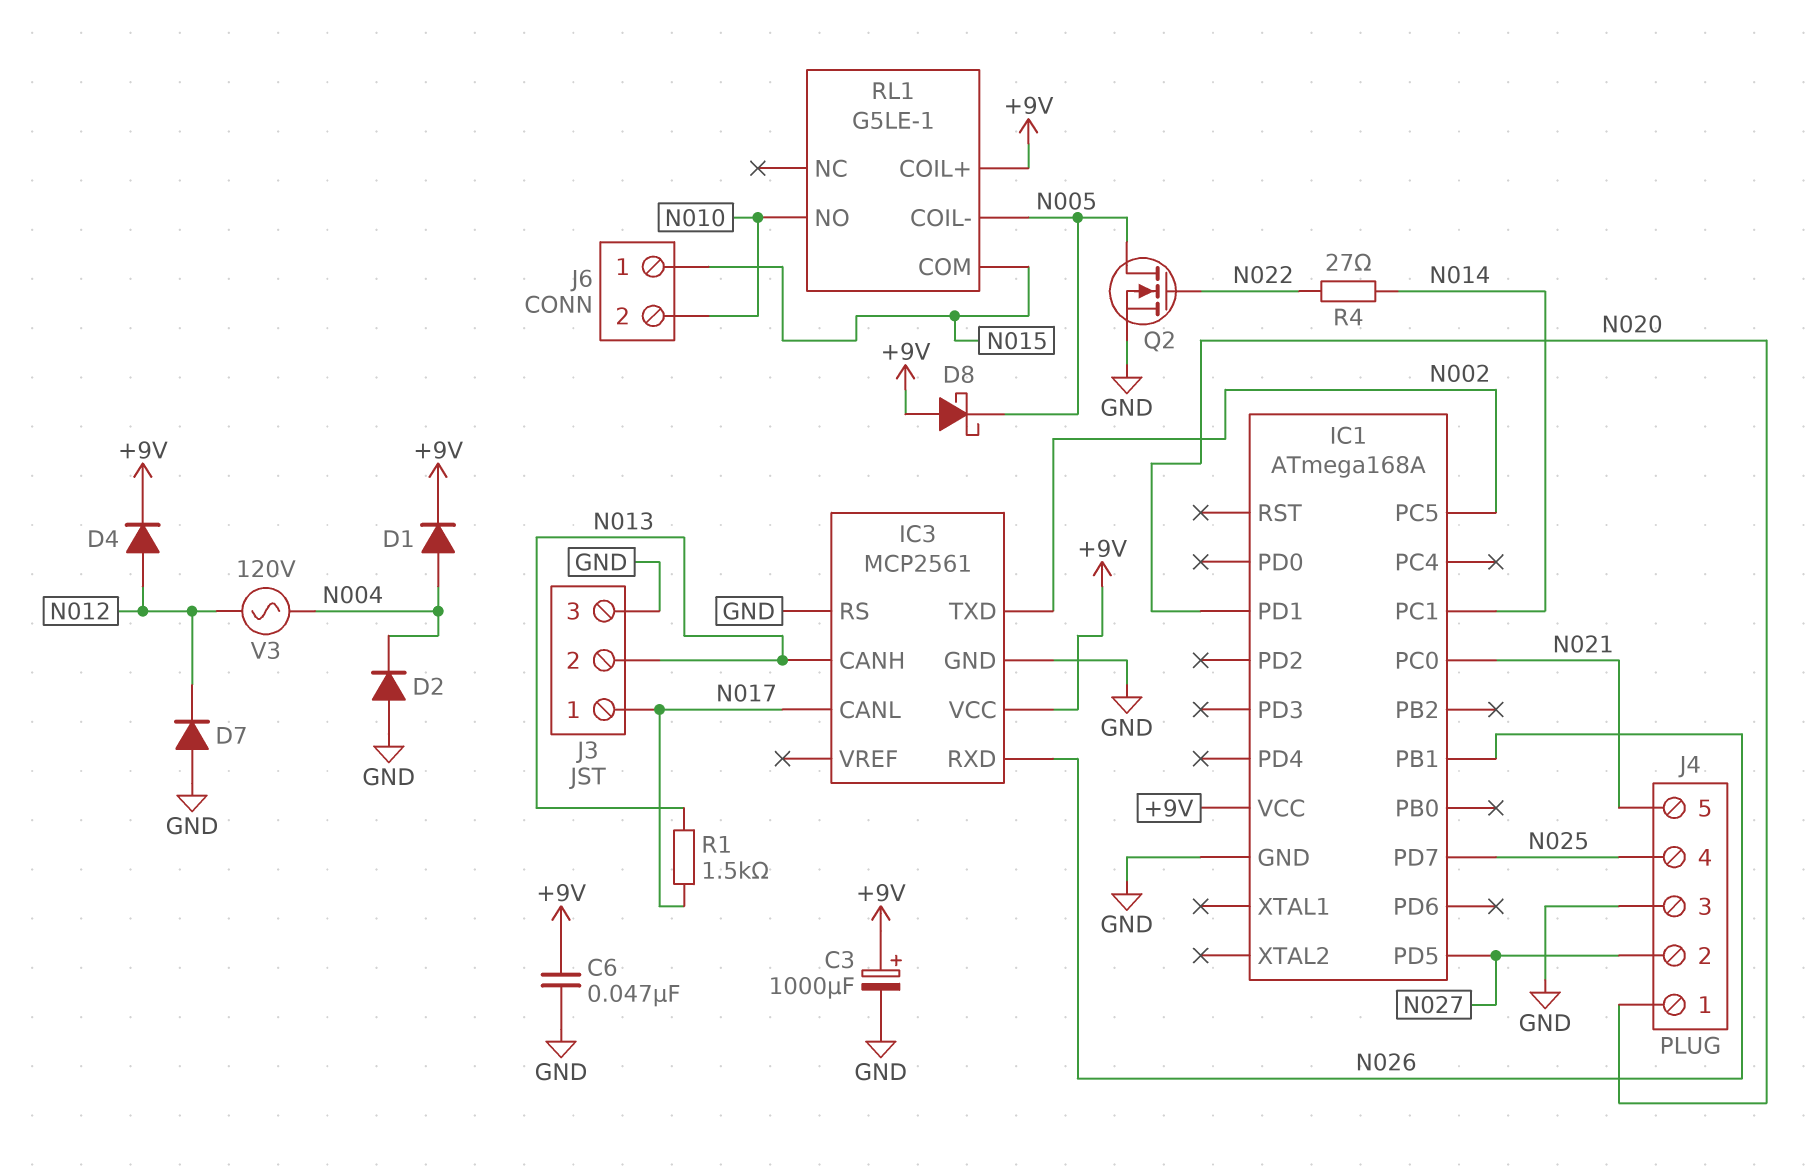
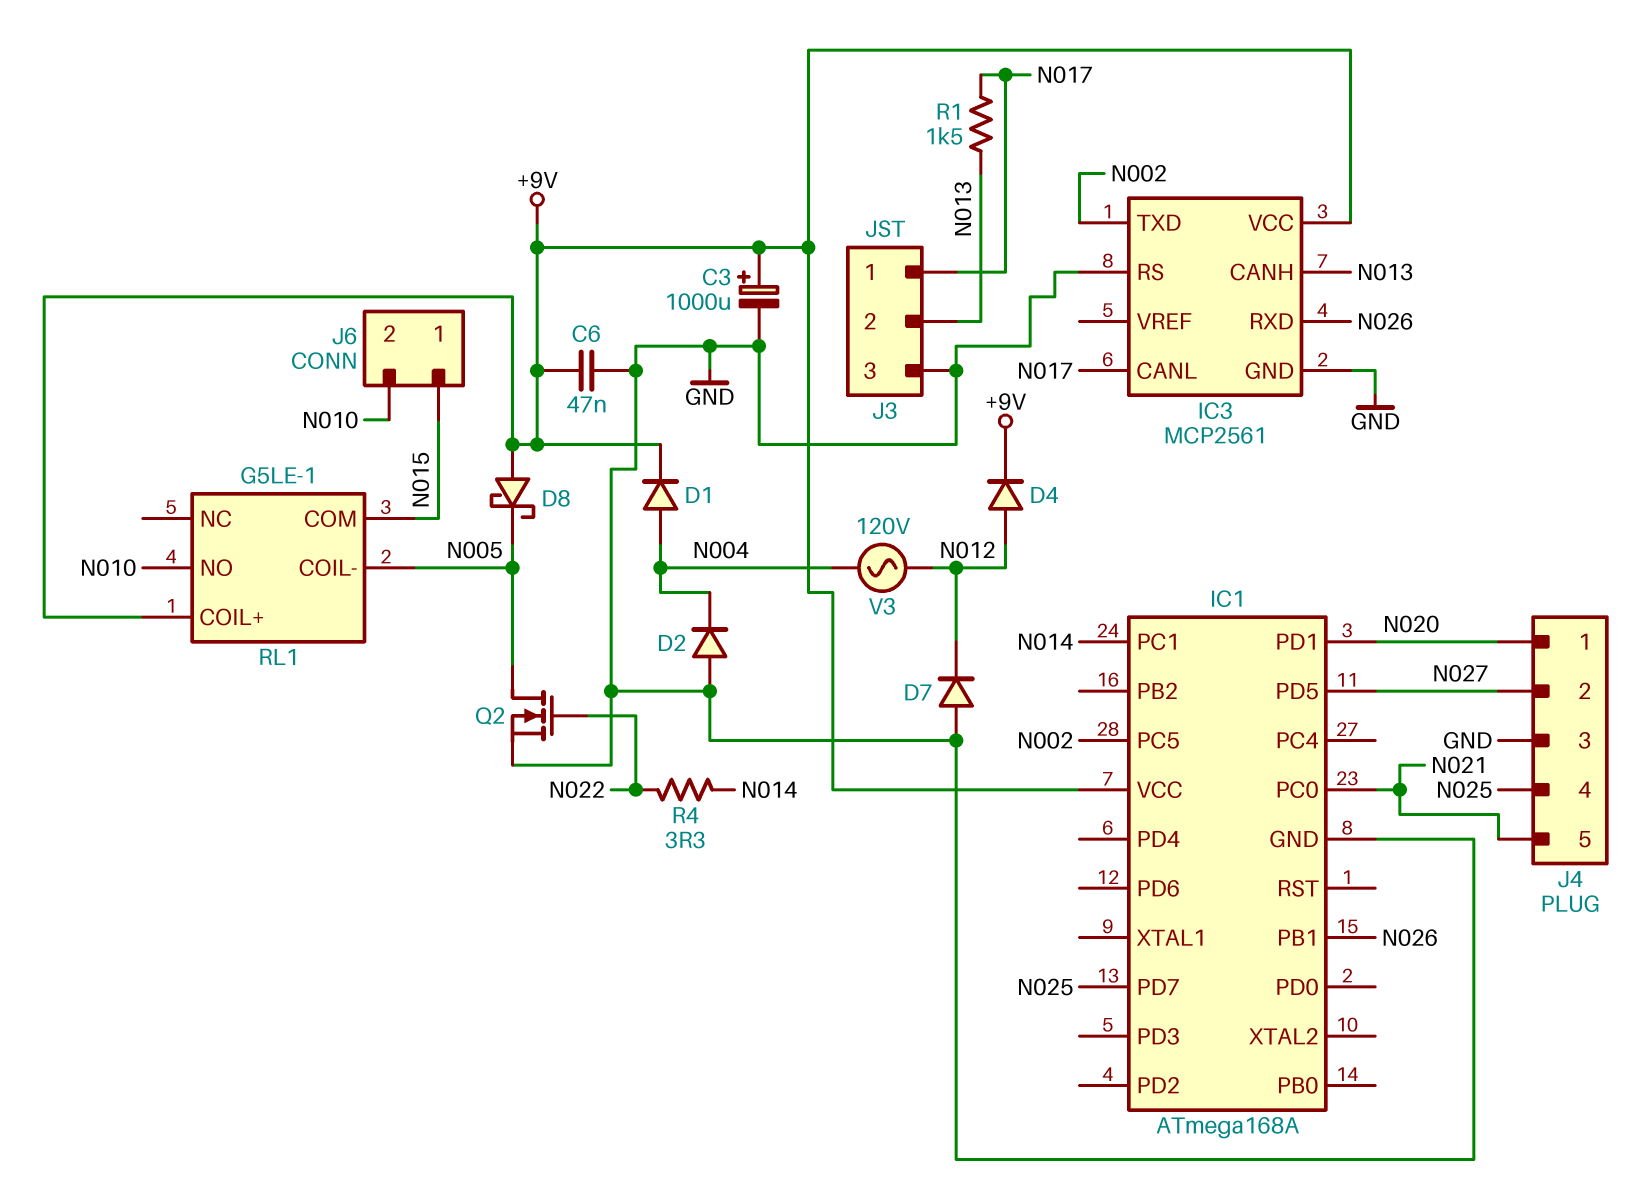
R4: 27 (N014, N022) -> 3.3 (N014, N022)

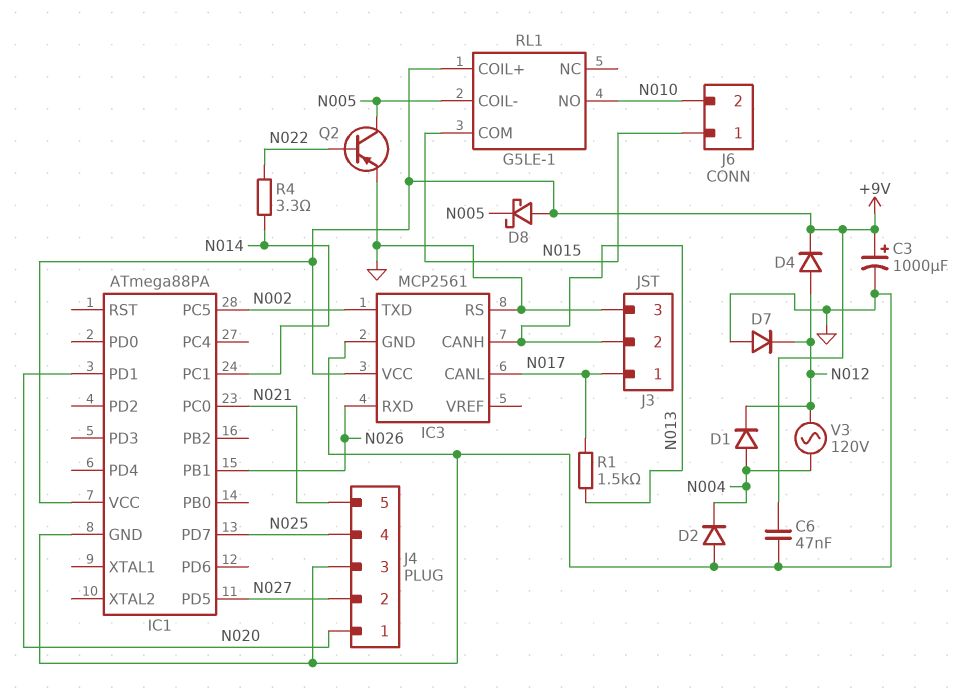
D1: diode (A N004, K +9V) -> diode (A N004, K N012)
IC1: ATmega168A -> ATmega88PA
Q2: NMOS (G N022, D N005, S GND) -> PNP (B N022, C N005, E GND)

